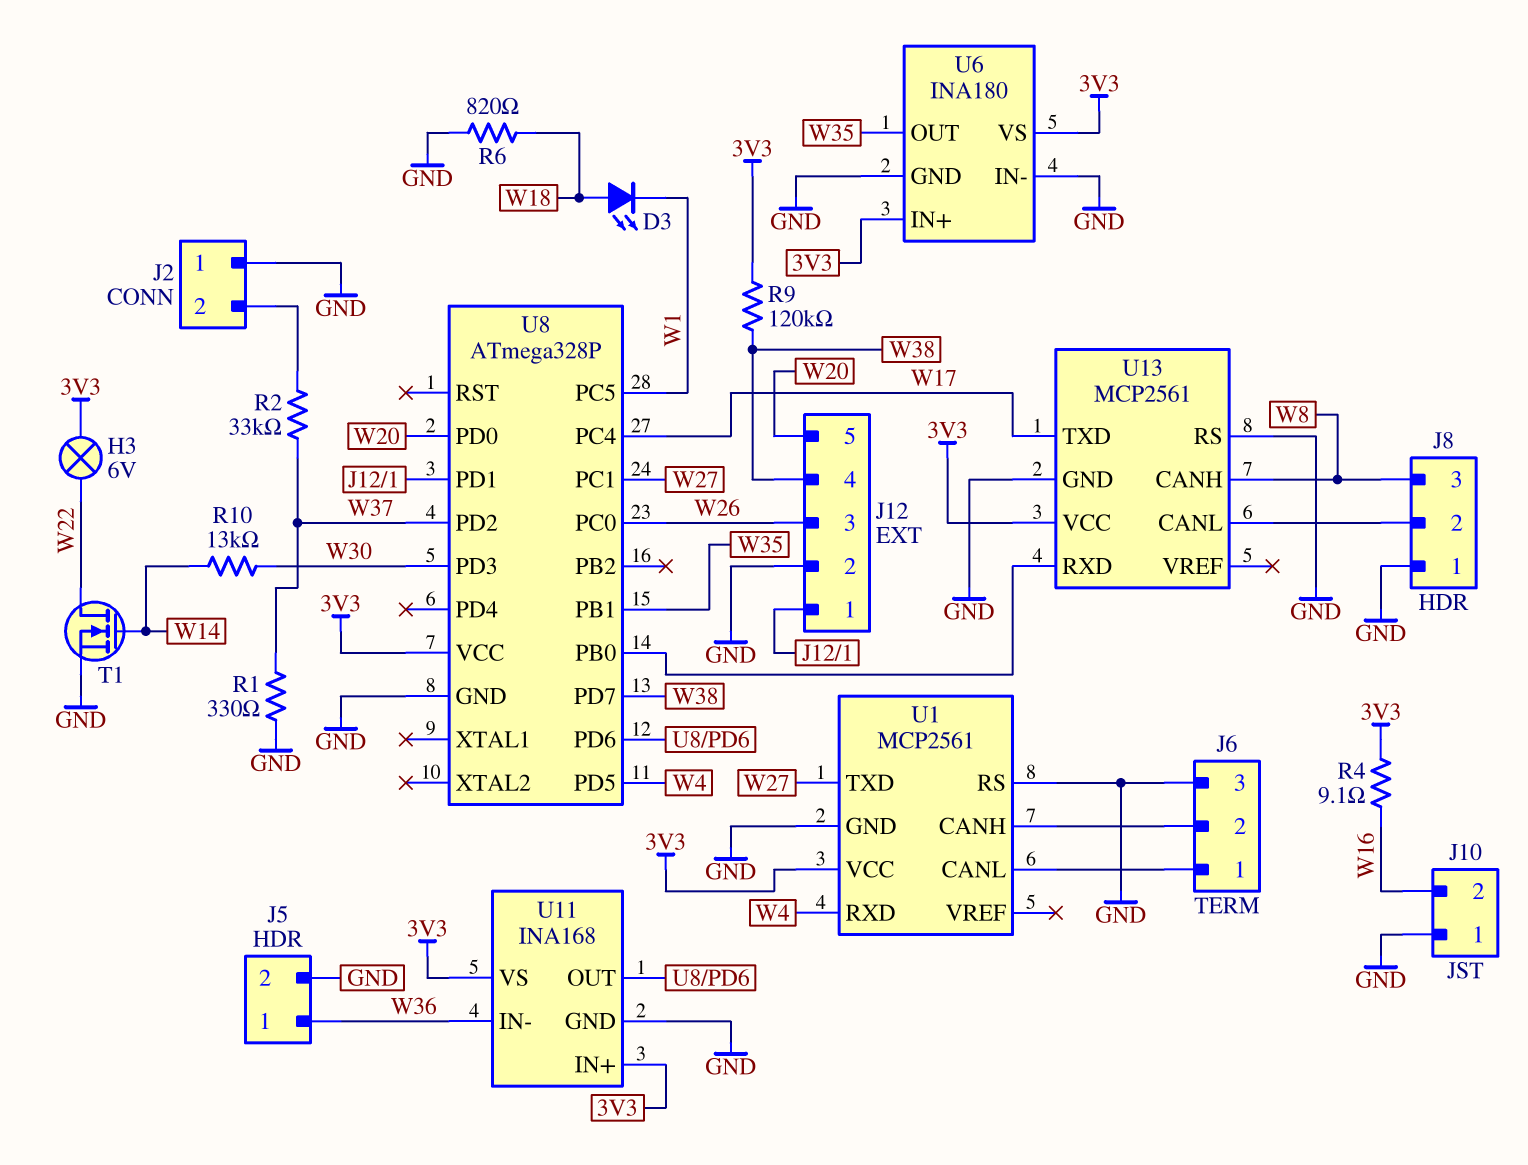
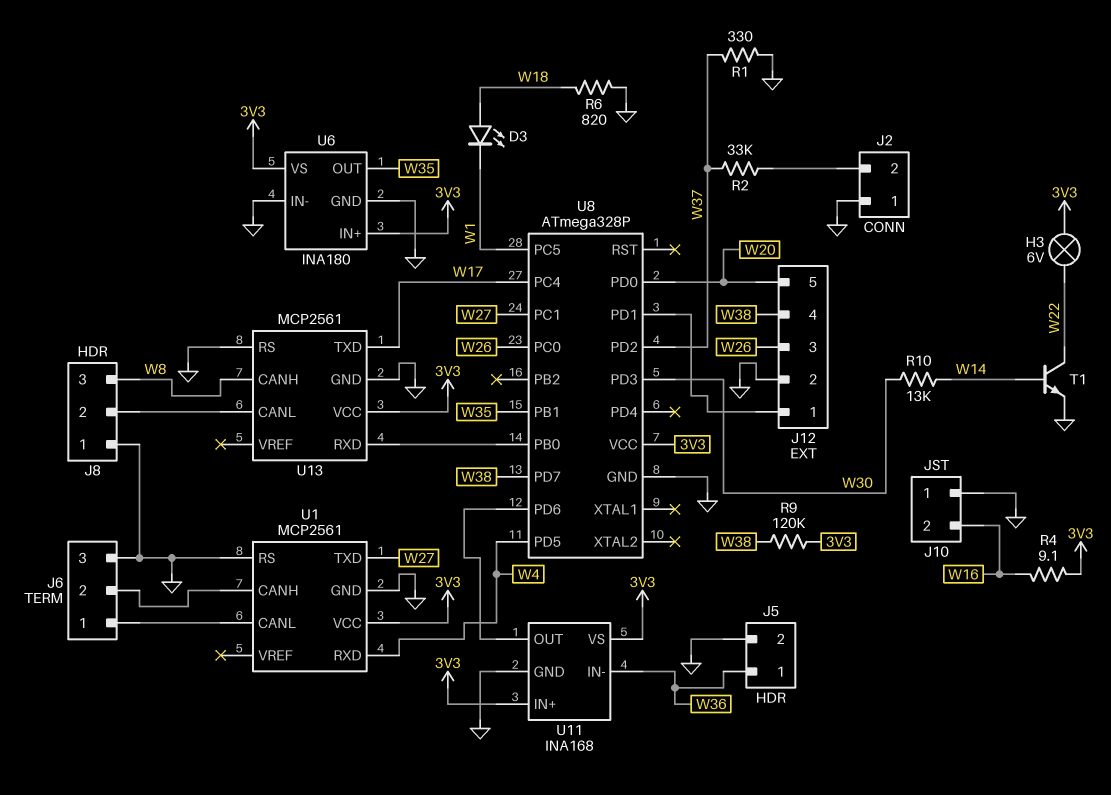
T1: NMOS (G W14, D W22, S GND) -> NPN (B W14, C W22, E GND)

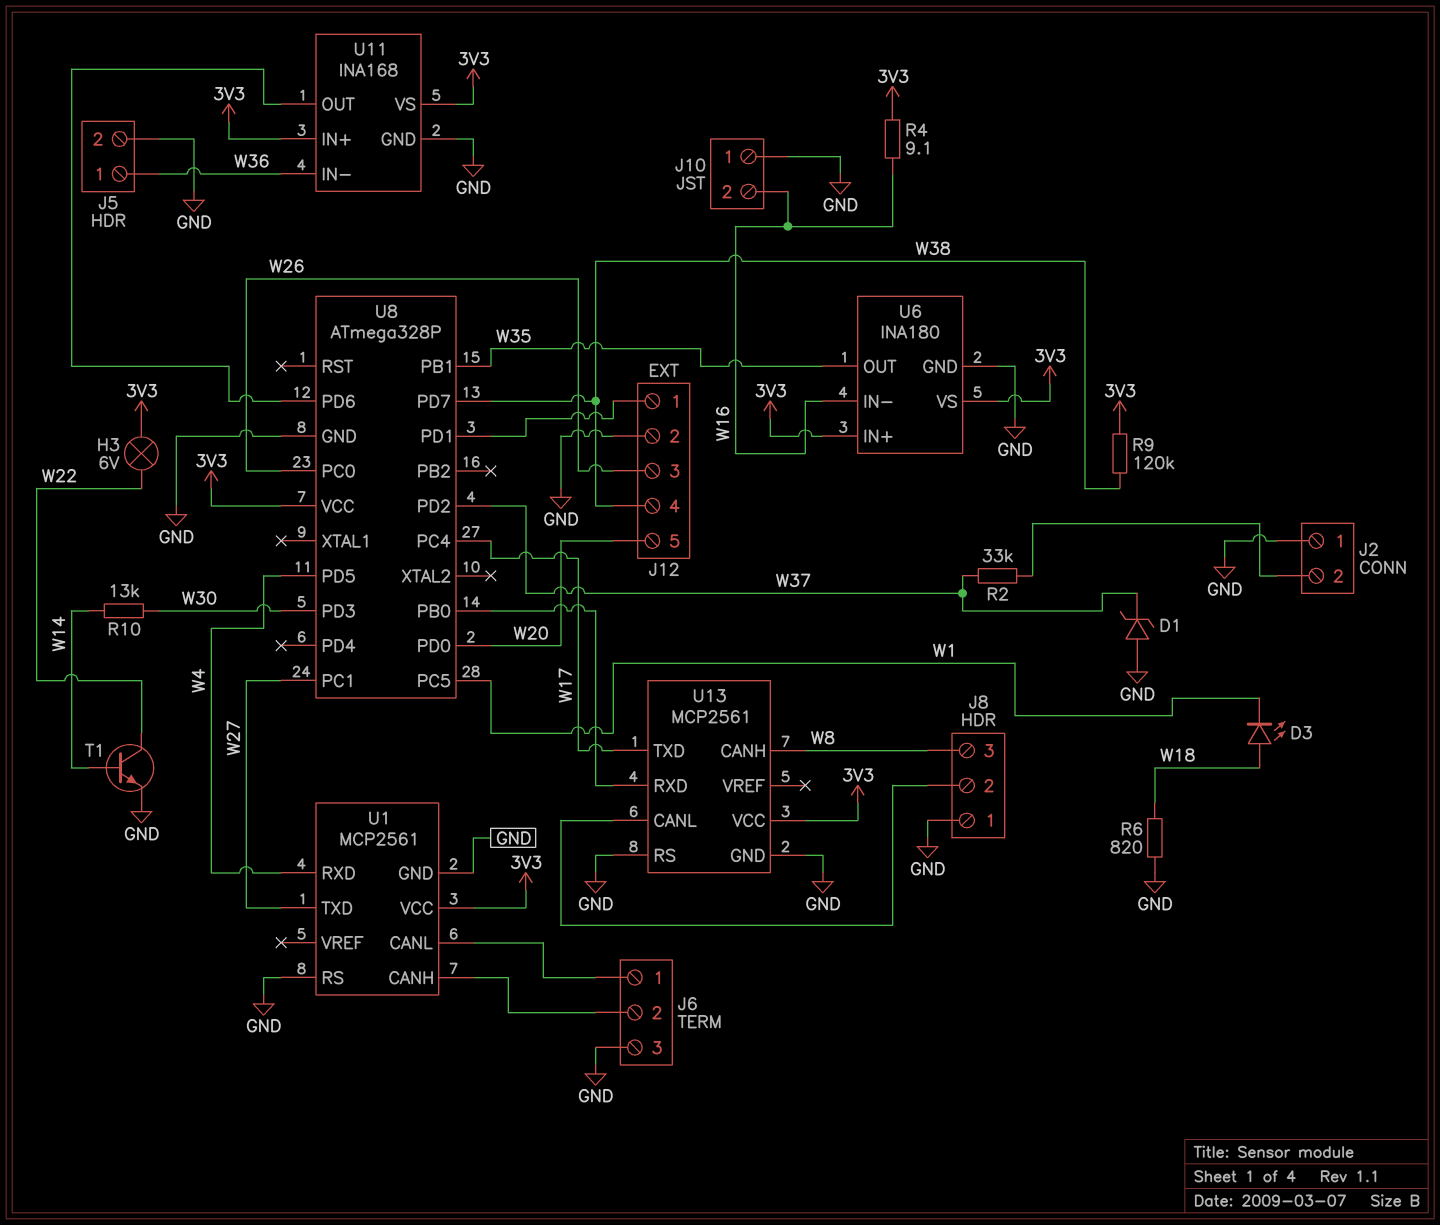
D1: none -> zener (A GND, K W37)
R1: 330 (GND, W37) -> none
U6 pin IN-: GND -> W16

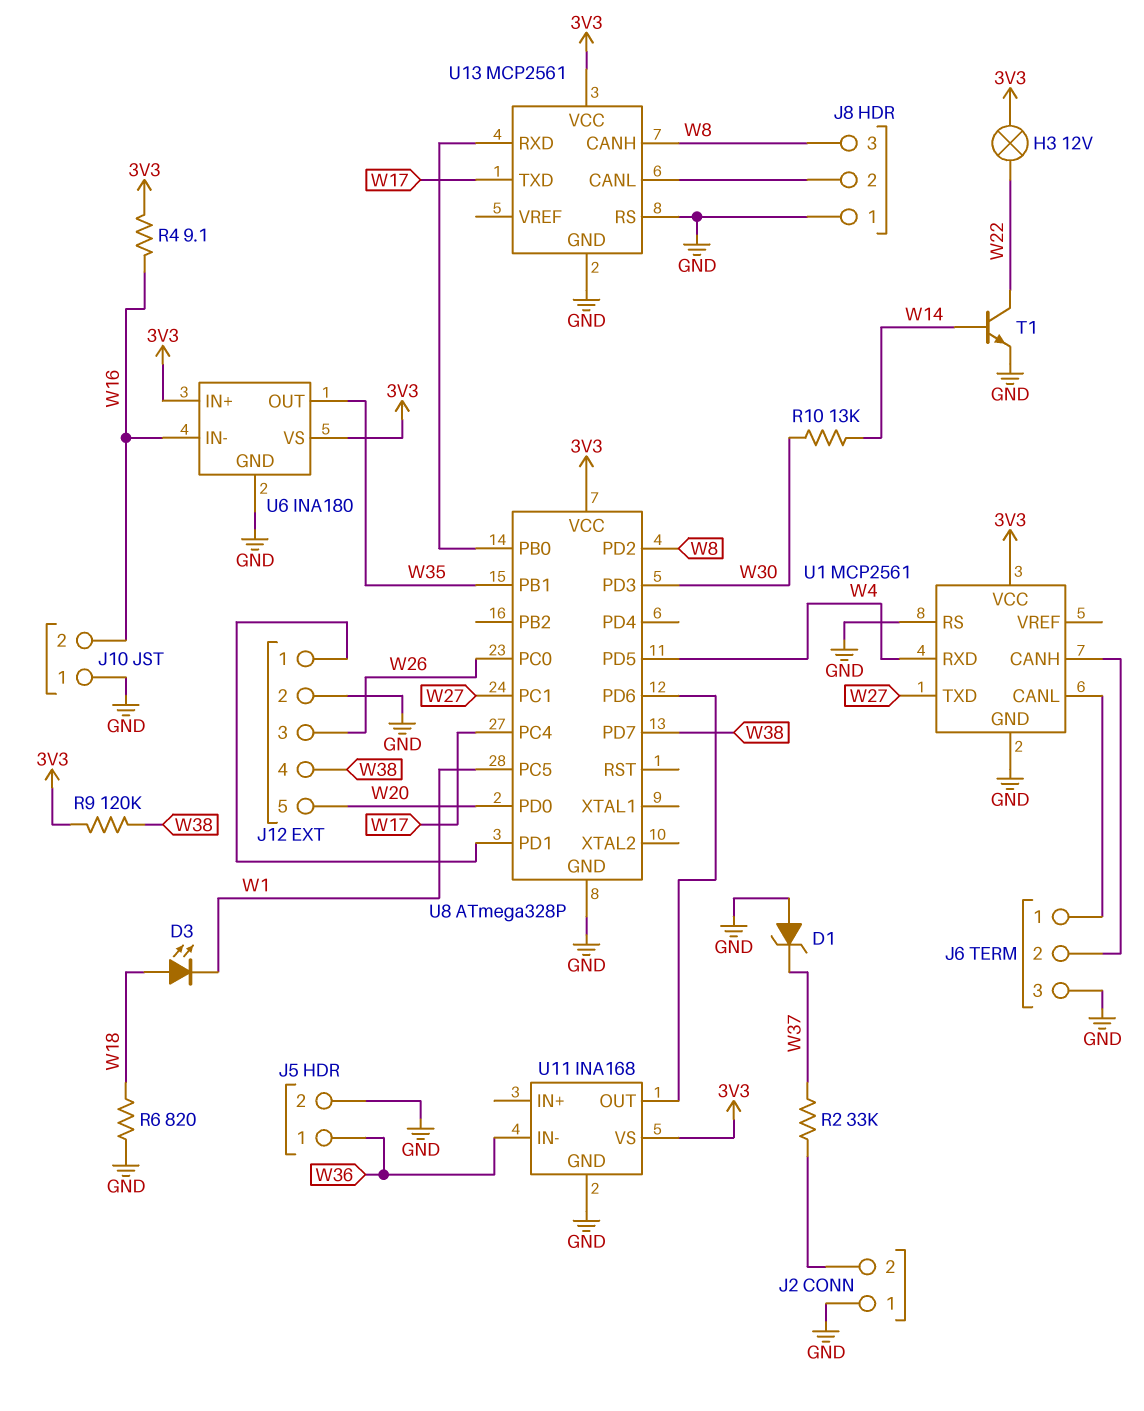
H3: lamp 6V (3V3, W22) -> lamp 12V (3V3, W22)
U8 pin PD2: W37 -> W8
U11 pin IN+: 3V3 -> none

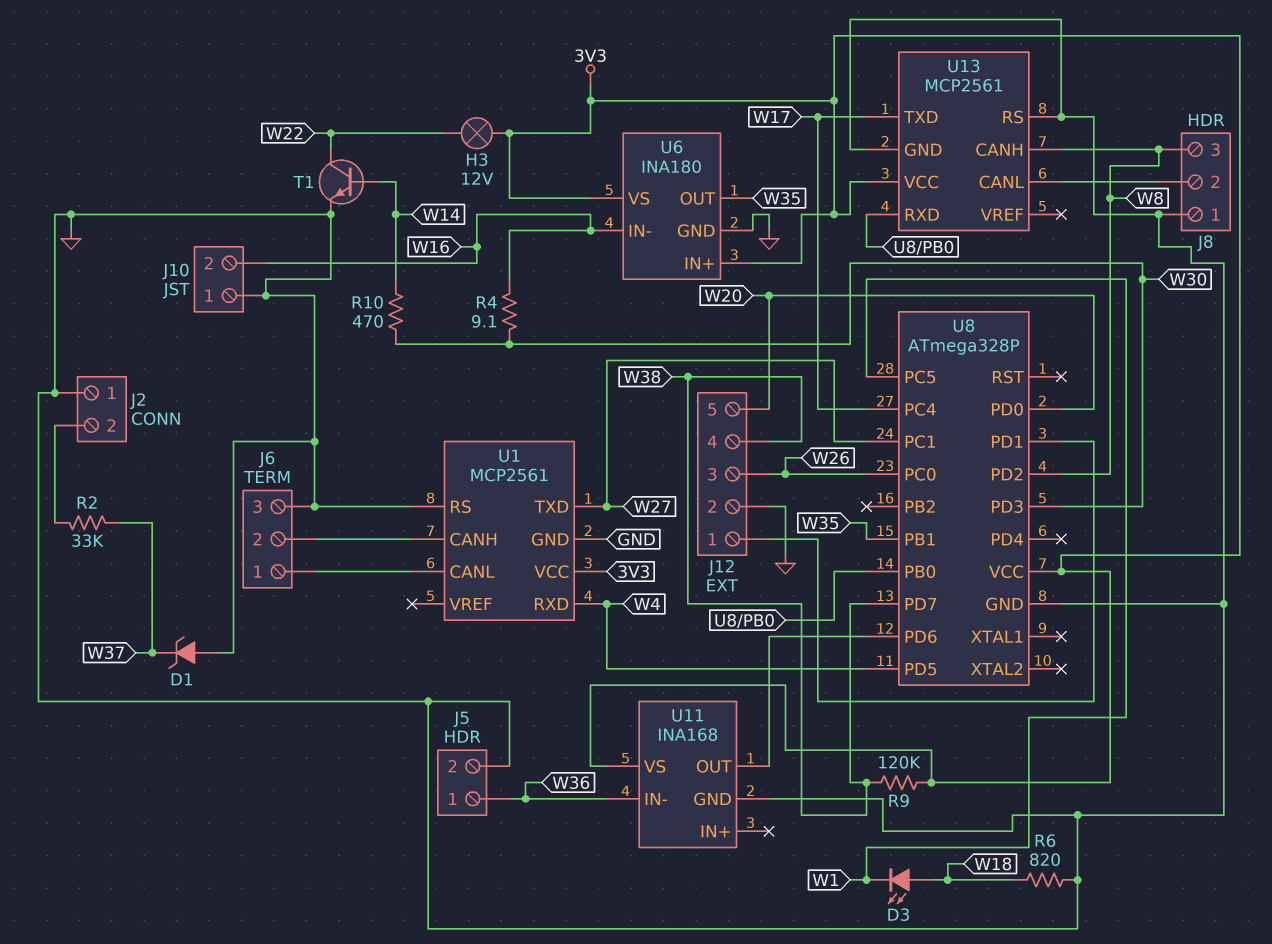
R4: 9.1 (3V3, W16) -> 9.1 (W16, W30)
R10: 13k (W14, W30) -> 470 (W14, W30)

